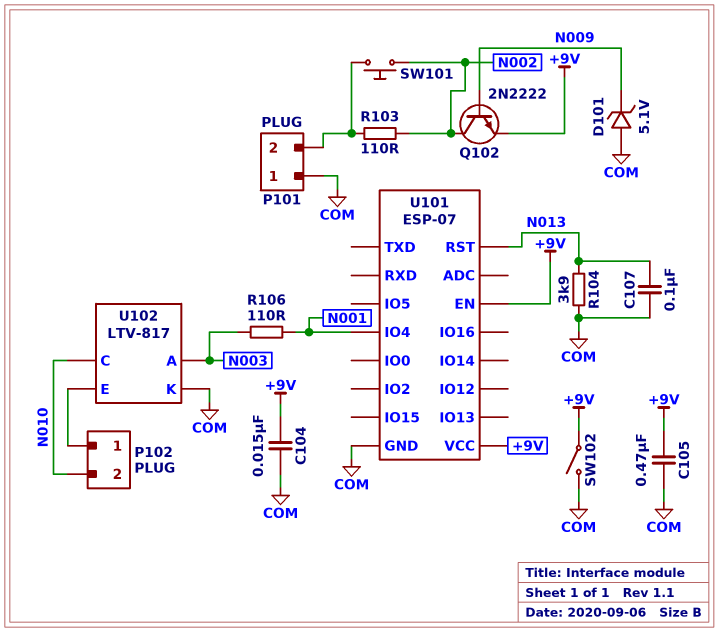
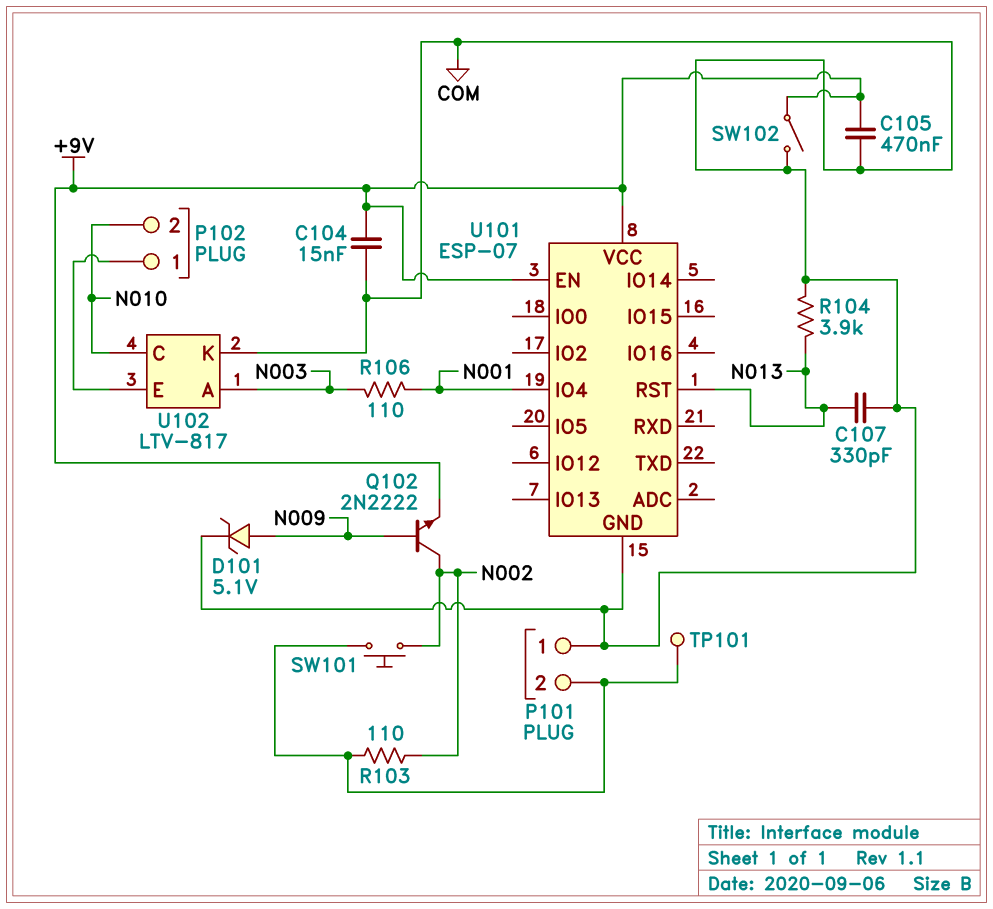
C107: 100nF (COM, N013) -> 330pF (COM, N013)
D101: zener 5.1V (A COM, K N009) -> zener 5.1V (A N009, K COM)
TP101: none -> test point (P101/2)

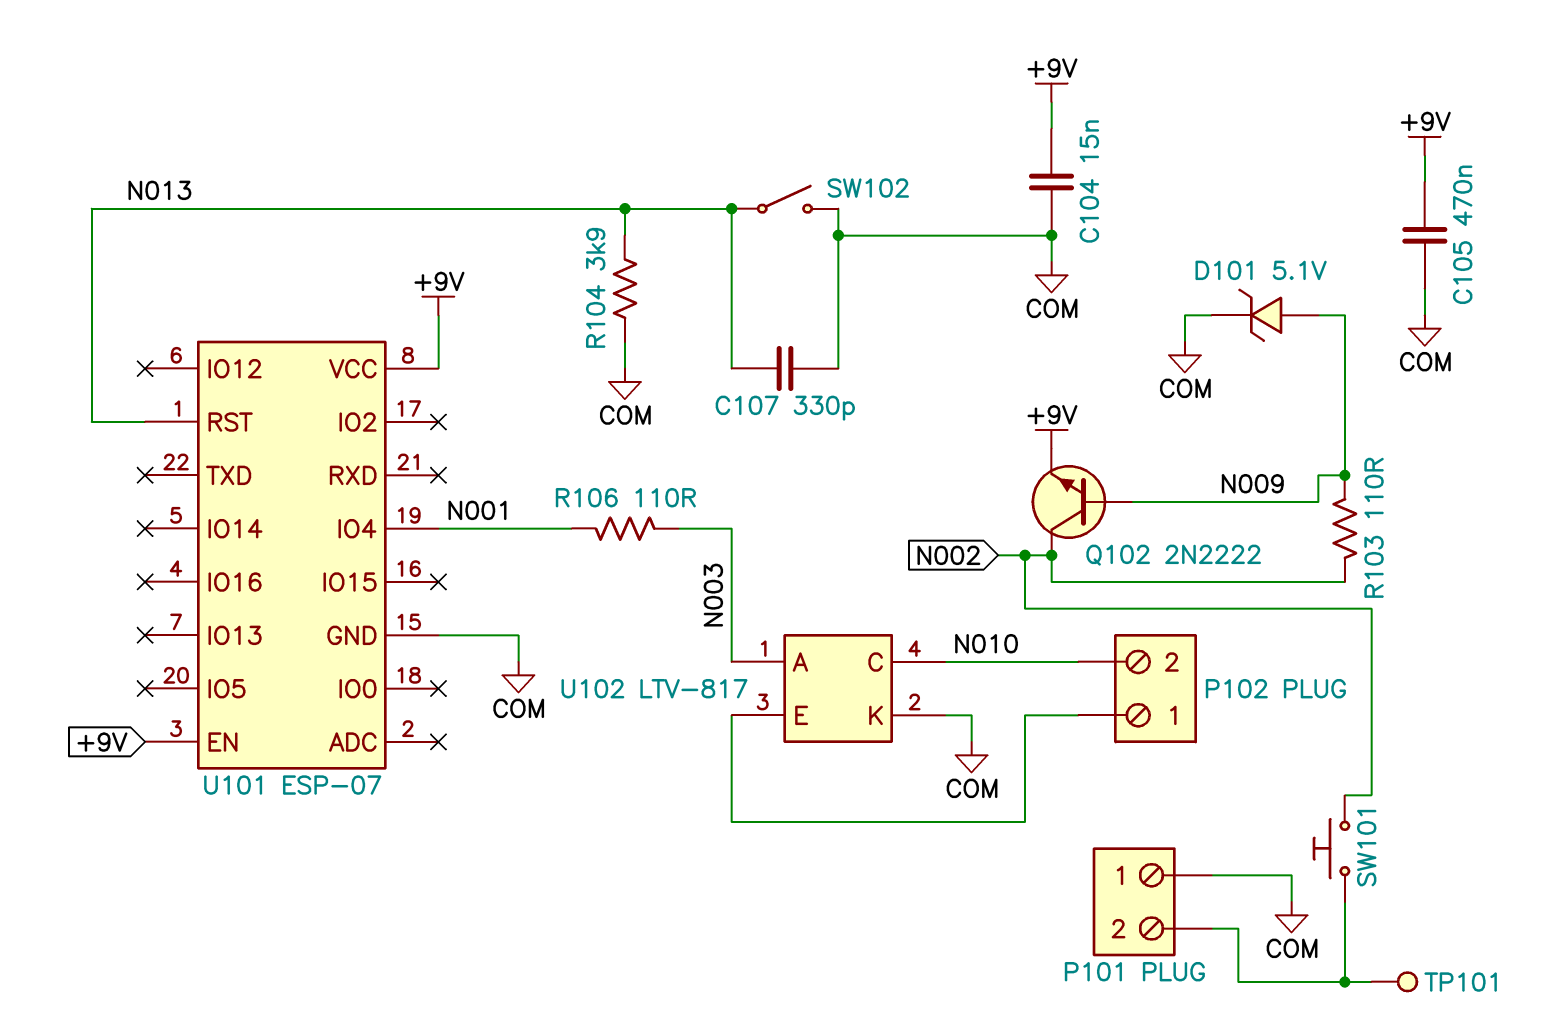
R103: 110 (N002, P101/2) -> 110 (N002, N009)
SW102: switch (+9V, COM) -> switch (COM, N013)

